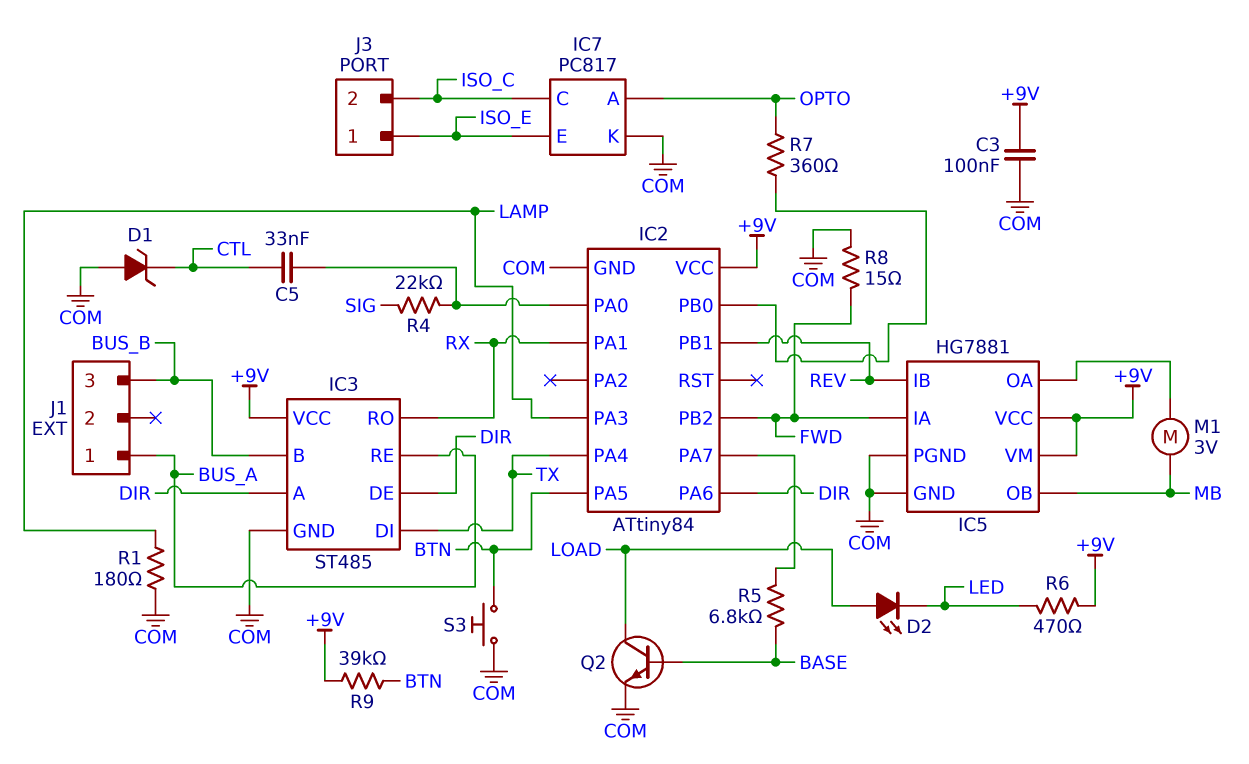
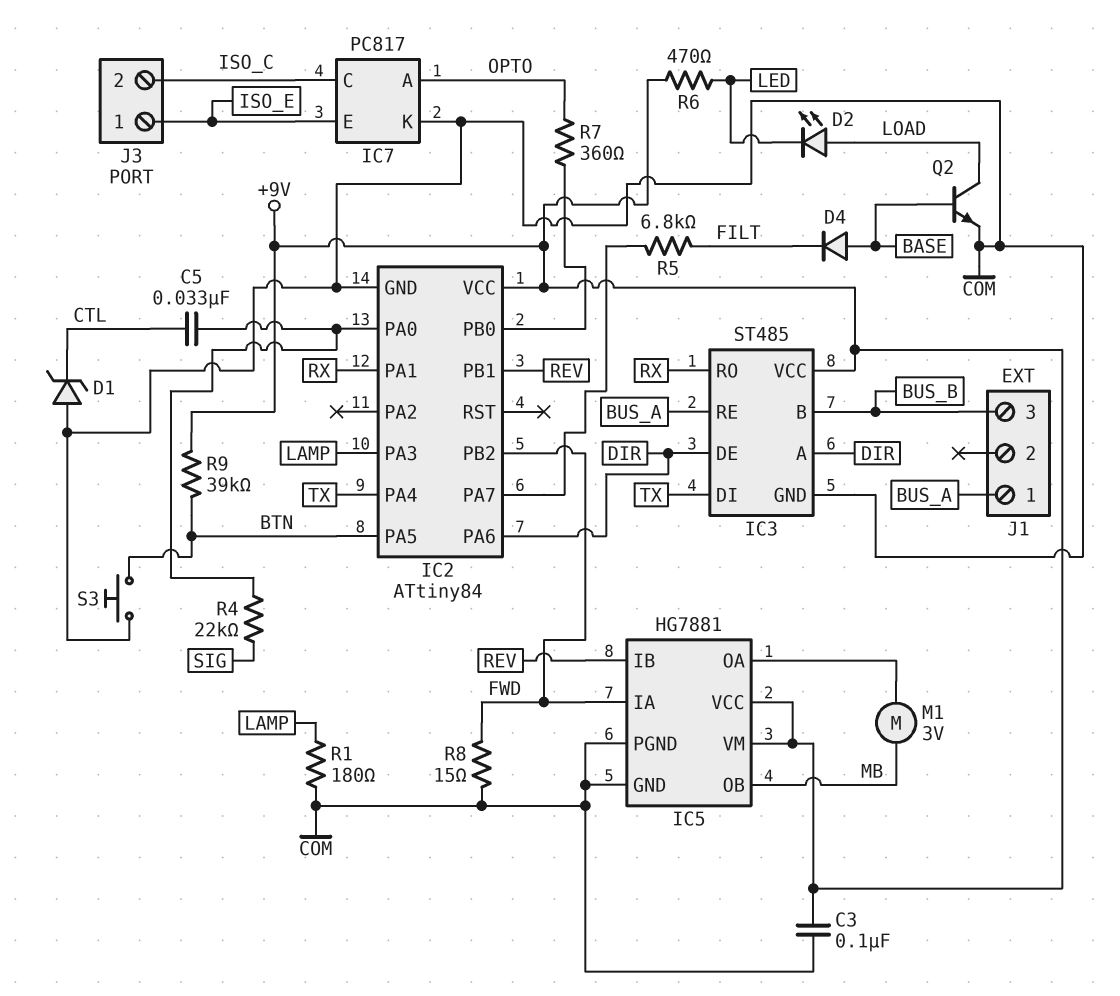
D4: none -> diode (A BASE, K FILT)
R5: 6.8k (BASE, IC2/PA7) -> 6.8k (FILT, IC2/PA7)

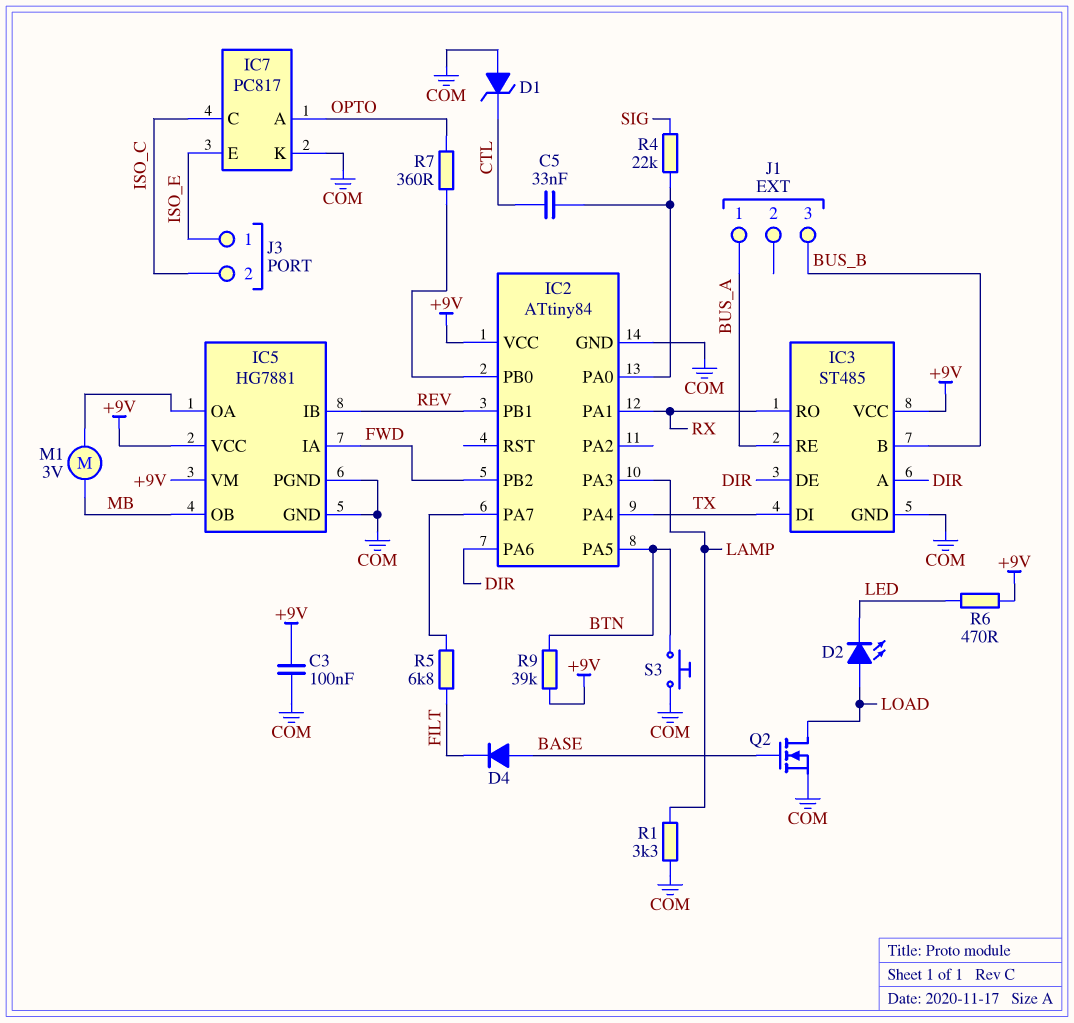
Q2: NPN (B BASE, C LOAD, E COM) -> NMOS (G BASE, D LOAD, S COM)
R1: 180 (COM, LAMP) -> 3.3k (COM, LAMP)
R8: 15 (COM, FWD) -> none

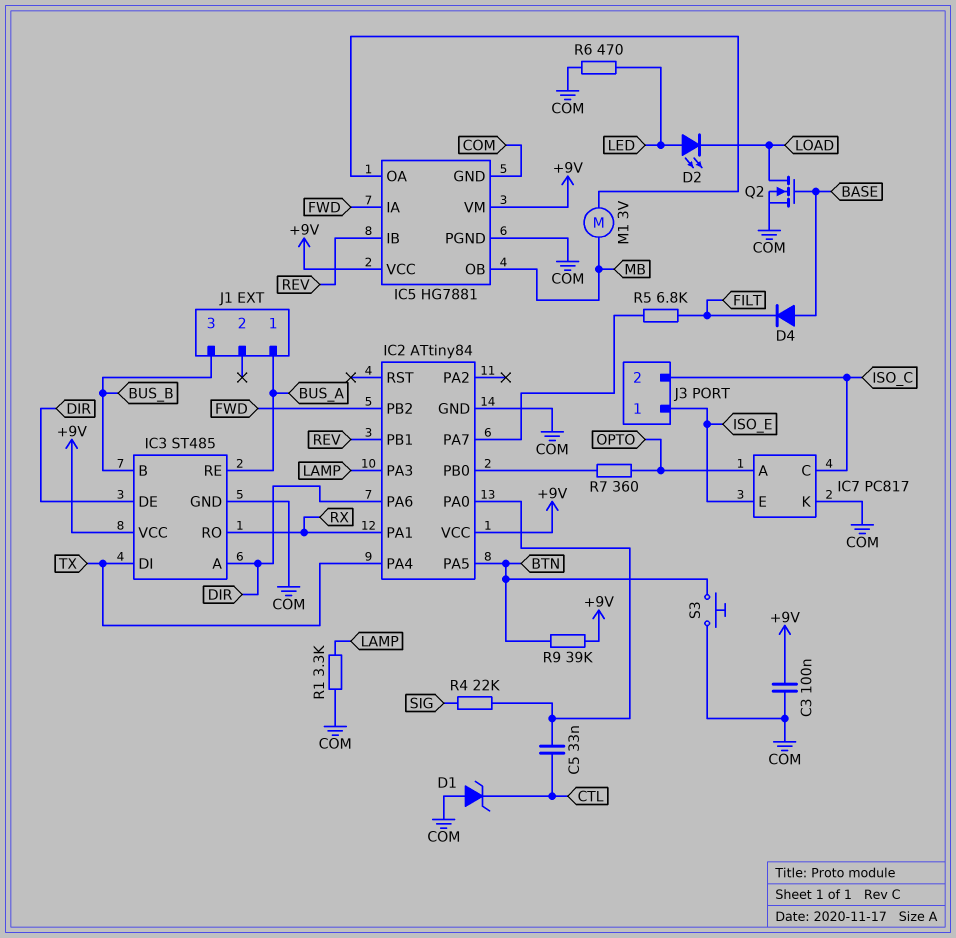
D2: LED (A LOAD, K LED) -> LED (A LED, K LOAD)
R6: 470 (+9V, LED) -> 470 (COM, LED)

